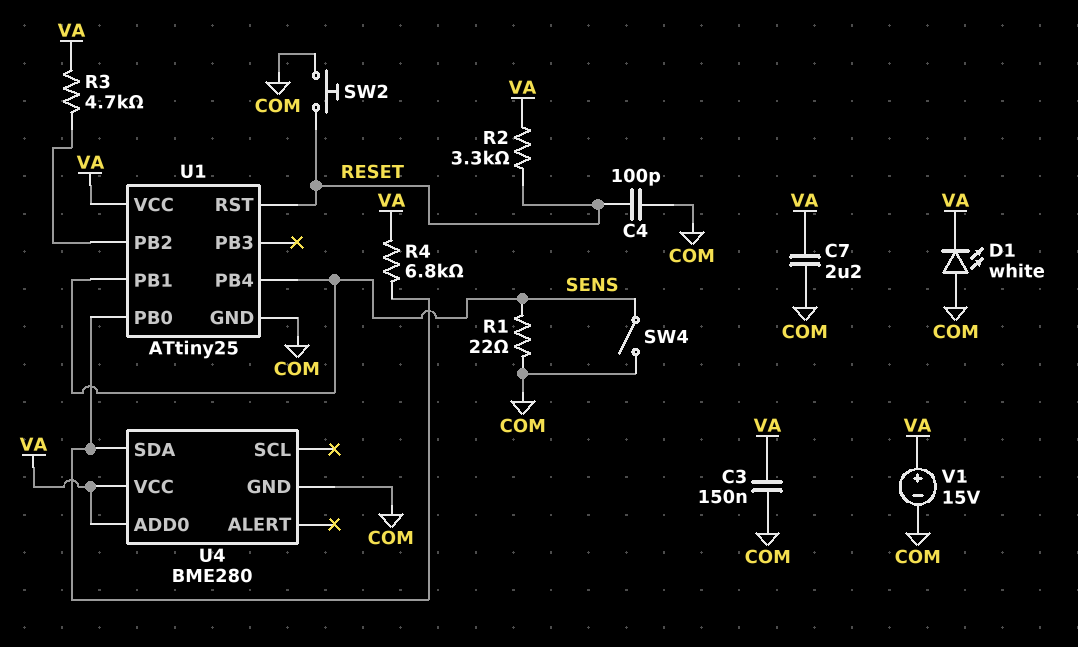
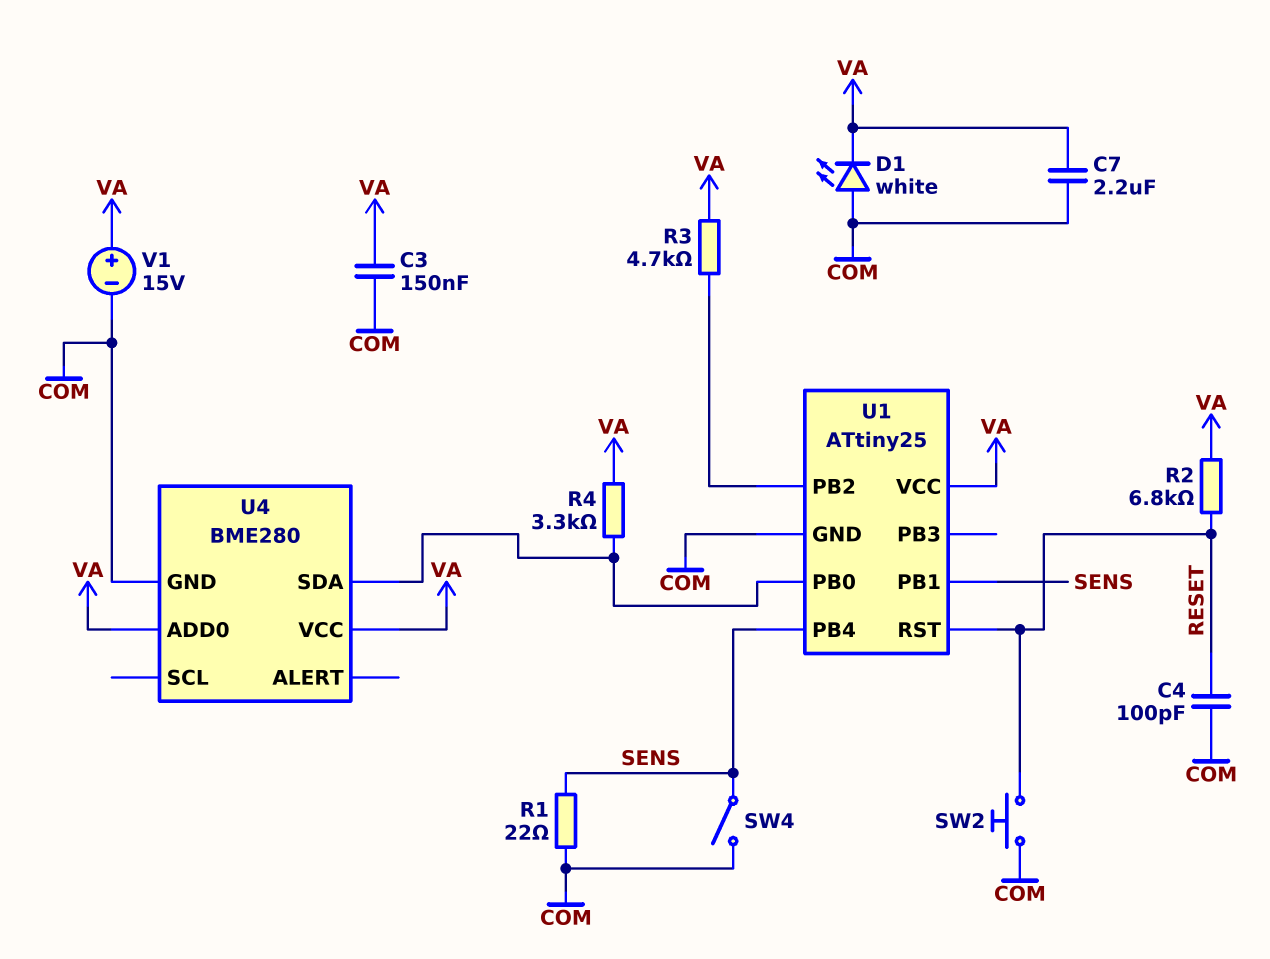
R2: 3.3k (RESET, VA) -> 6.8k (RESET, VA)
R4: 6.8k (U1/PB0, VA) -> 3.3k (U1/PB0, VA)

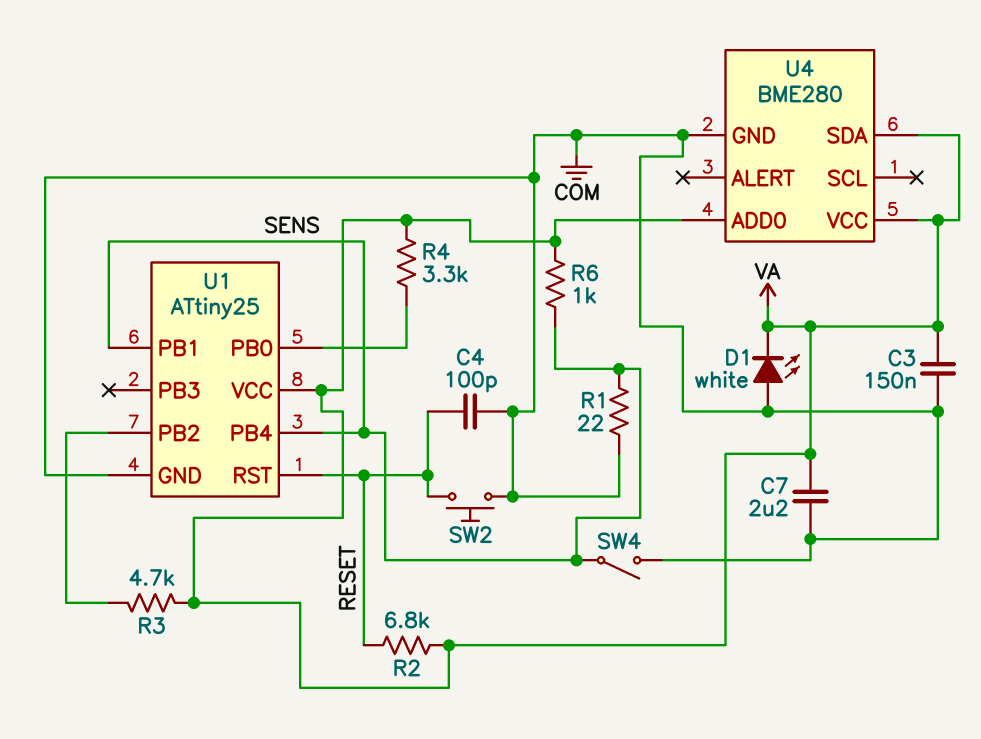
R6: none -> 1k (SENS, VA)
U4 pin SDA: U1/PB0 -> VA
V1: 15V (plus VA, minus COM) -> none

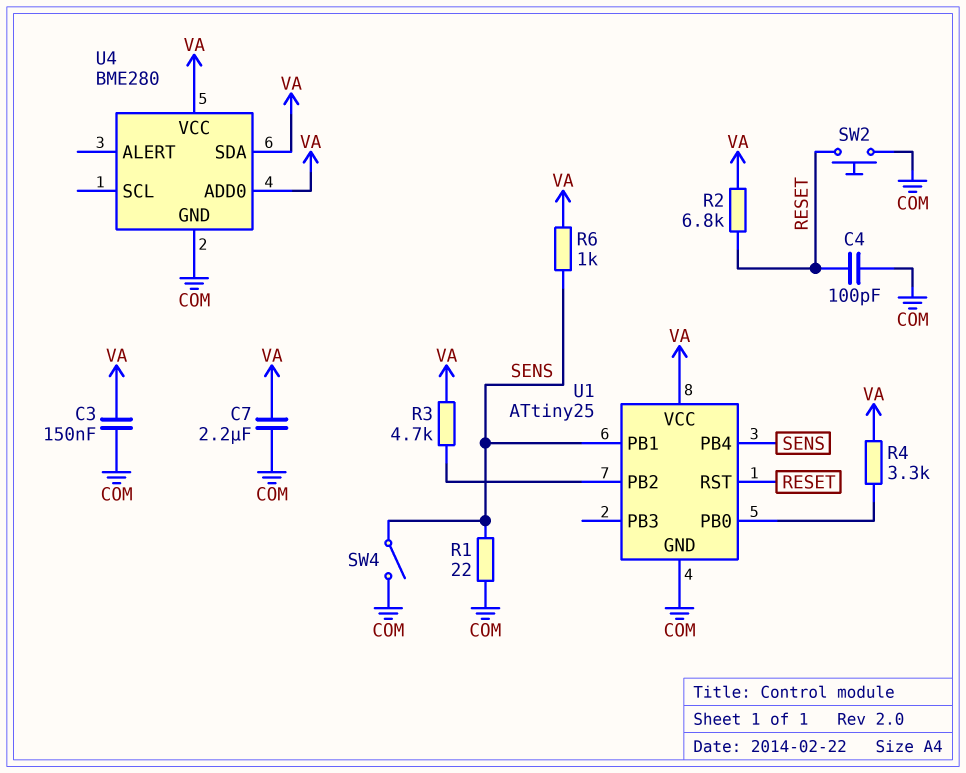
D1: LED white (A COM, K VA) -> none

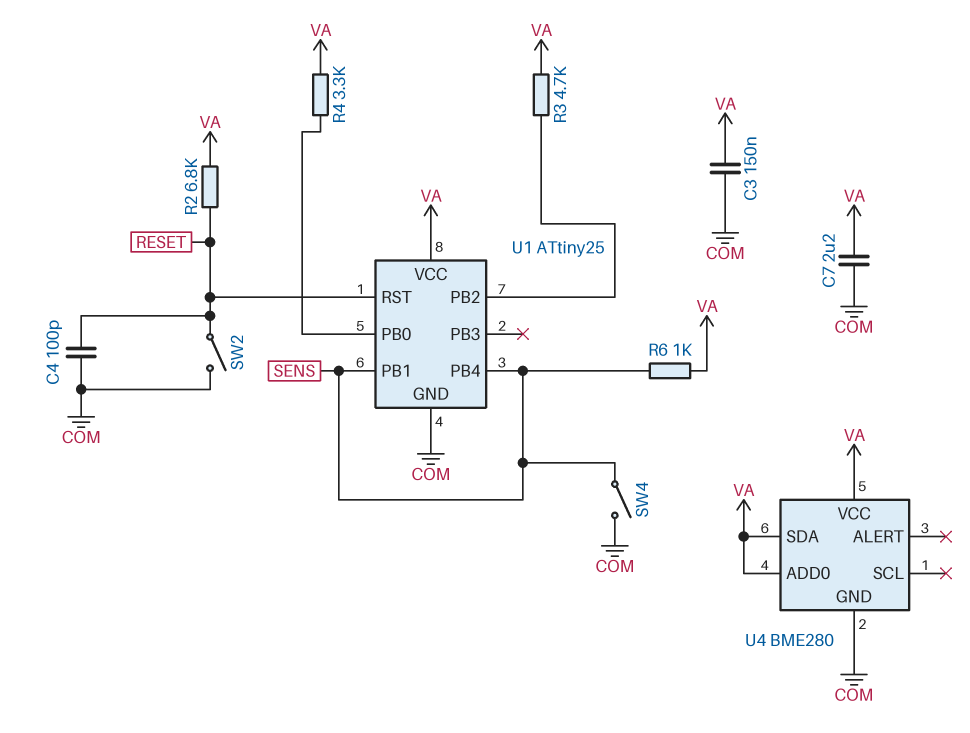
R1: 22 (COM, SENS) -> none
SW2: button (COM, RESET) -> switch (COM, RESET)

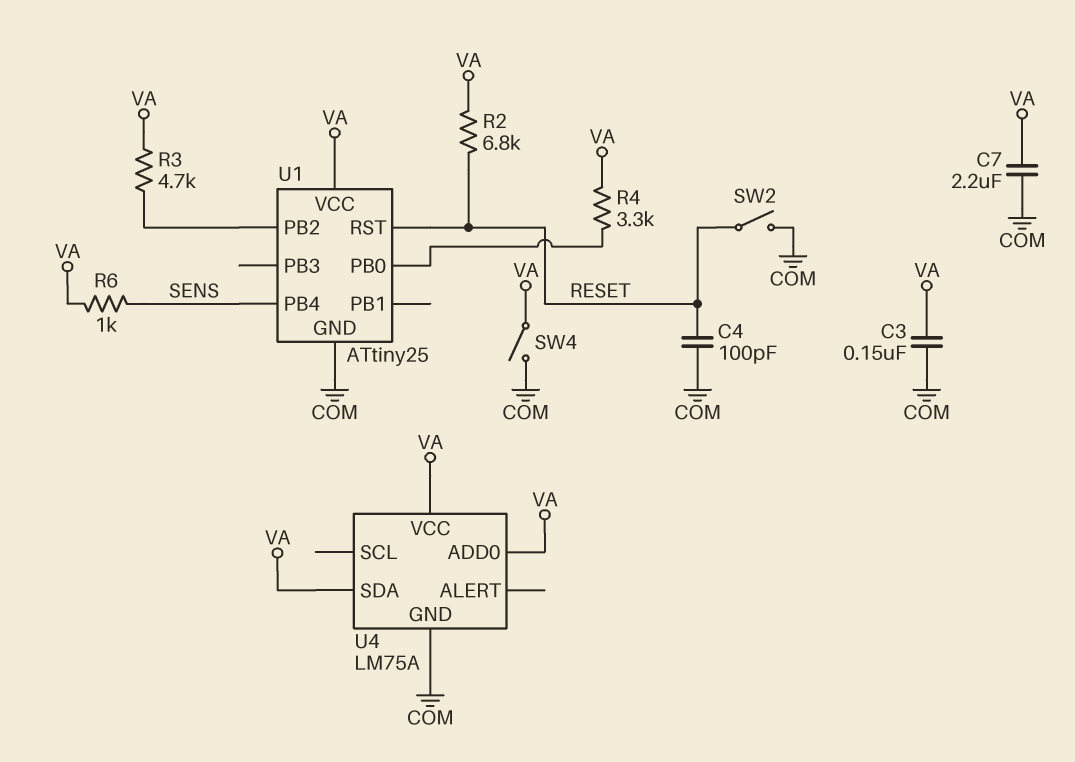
SW4: switch (COM, SENS) -> switch (COM, VA)
U1 pin PB1: SENS -> none
U4: BME280 -> LM75A

